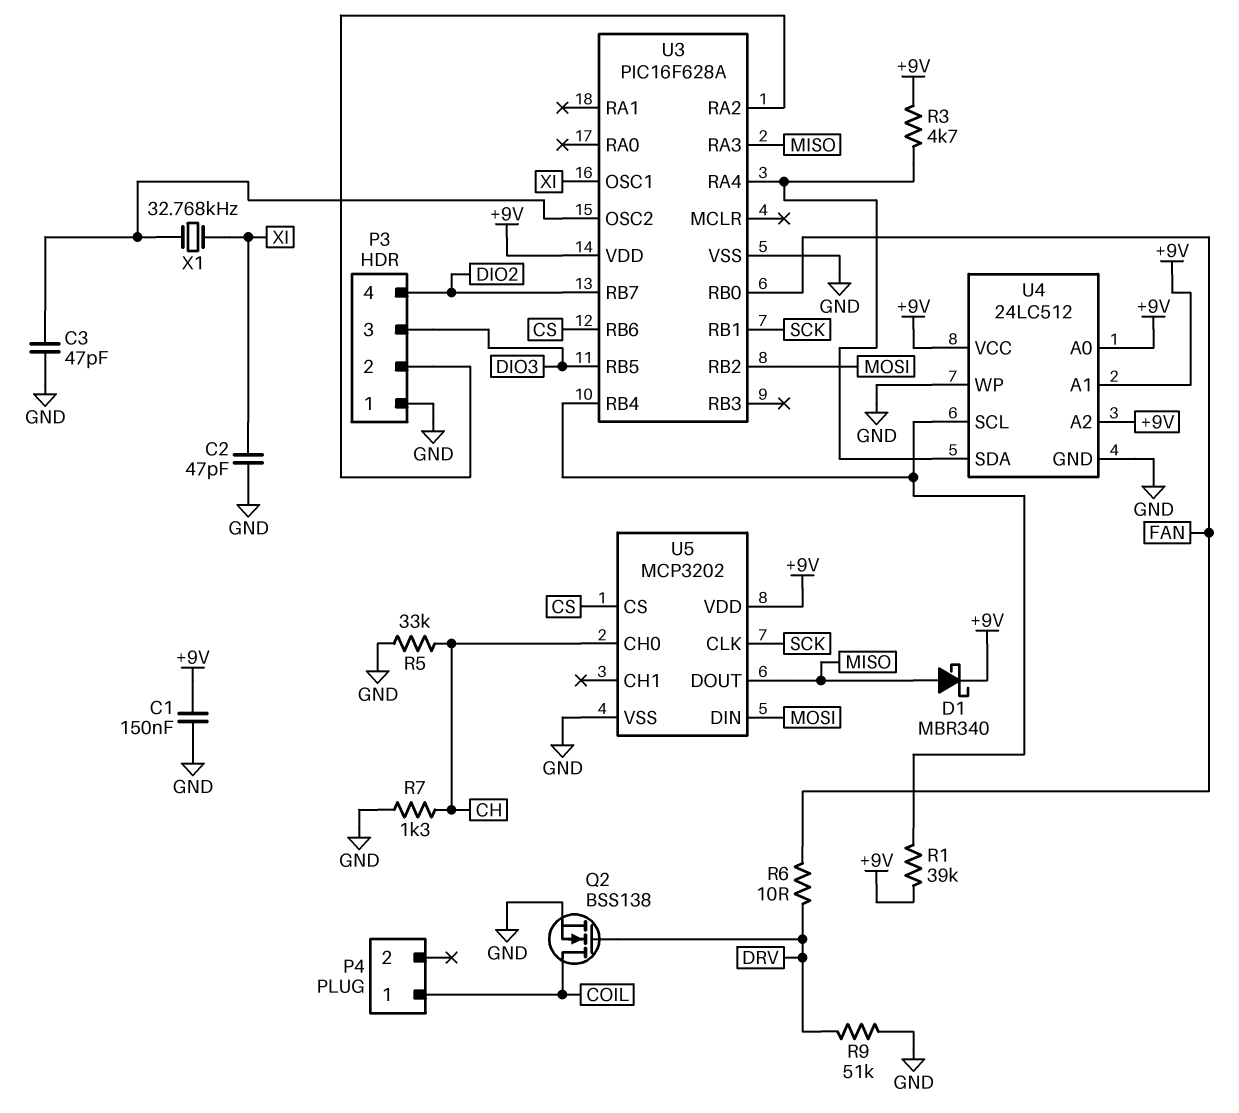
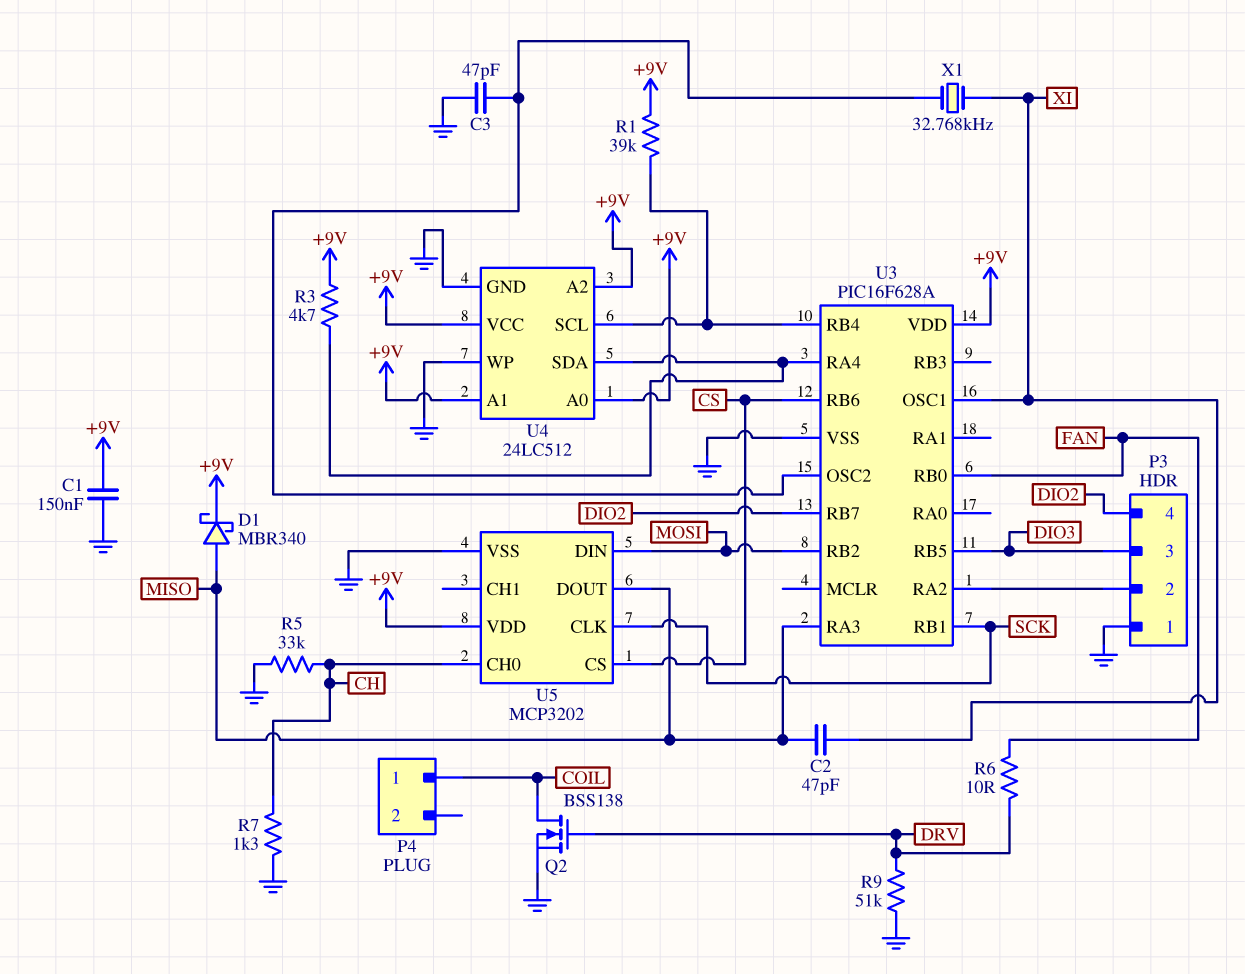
C2: 47pF (GND, XI) -> 47pF (MISO, XI)

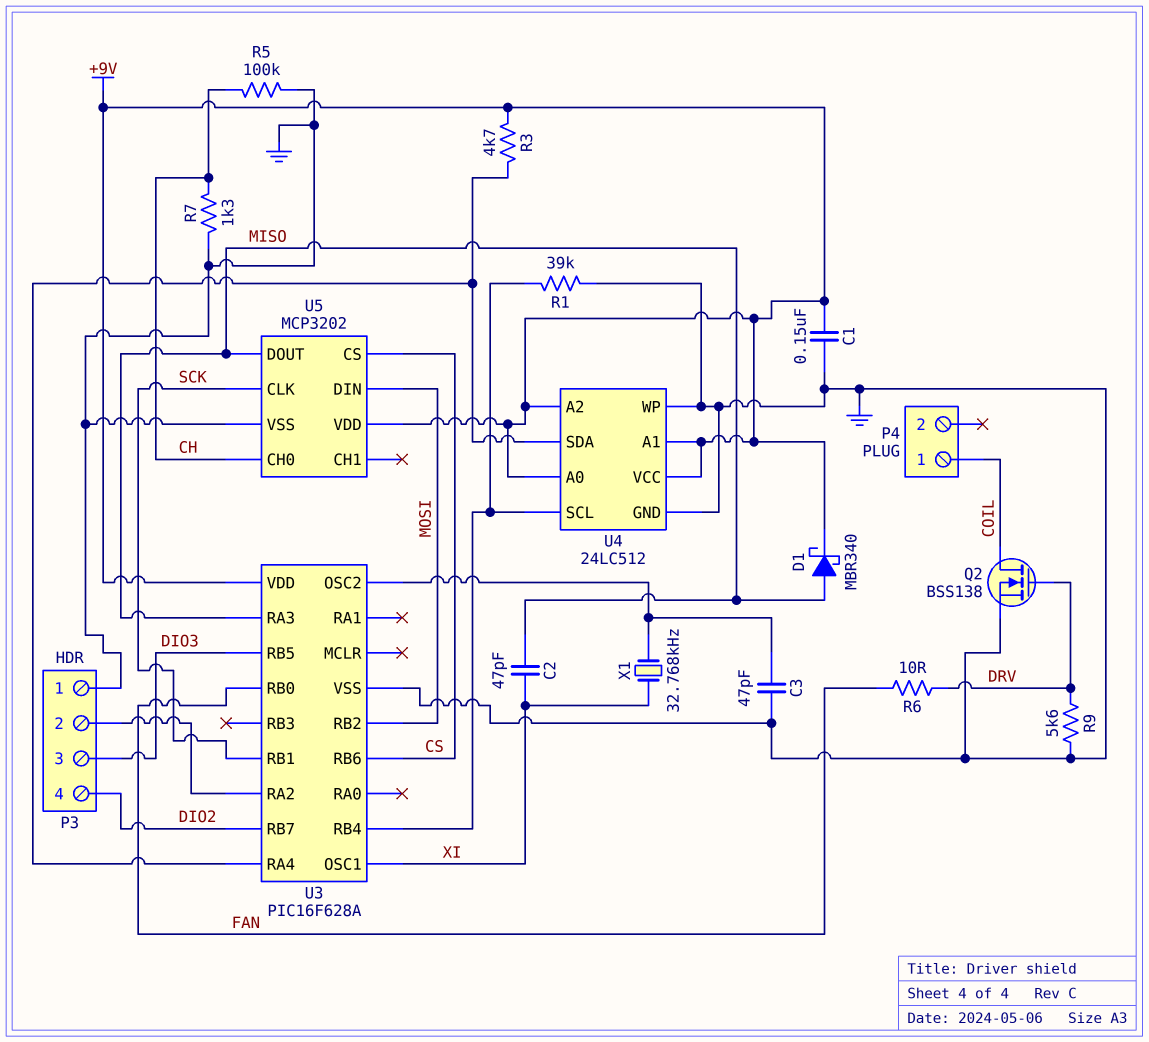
R1: 39k (+9V, U3/RB4) -> 39k (GND, U3/RB4)
R5: 33k (CH, GND) -> 100k (CH, GND)
R9: 51k (DRV, GND) -> 5.6k (DRV, GND)

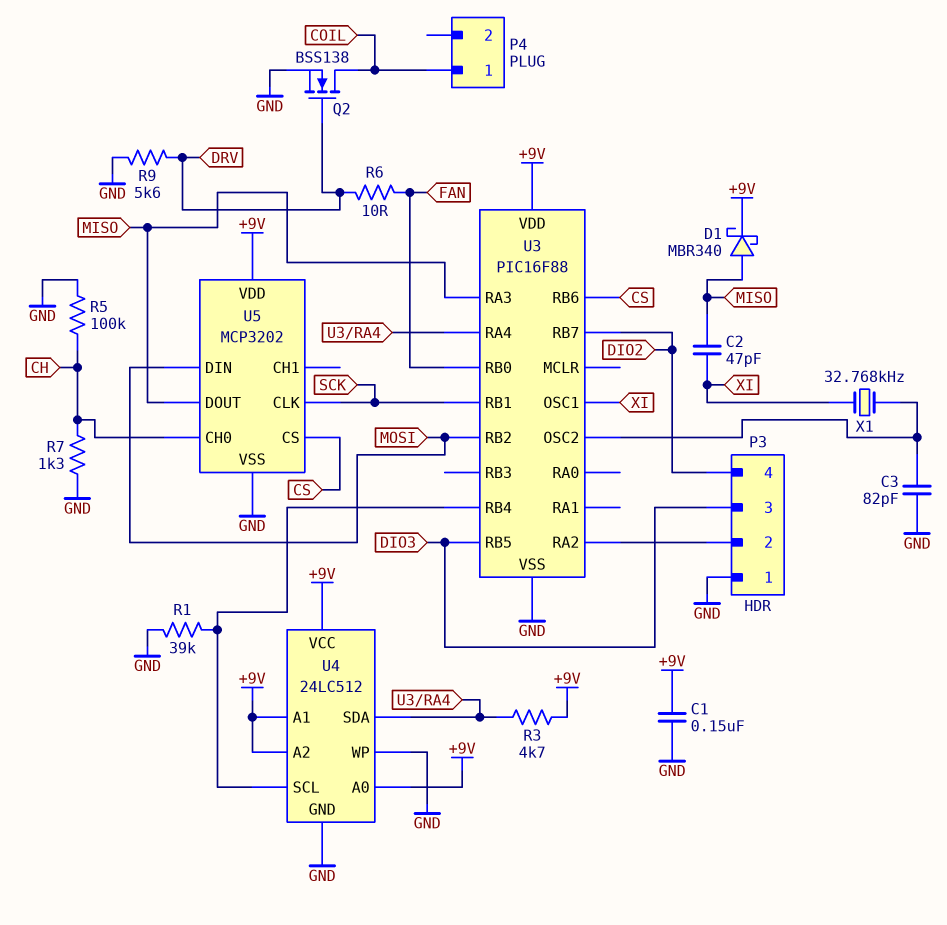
C3: 47pF (GND, U3/OSC2) -> 82pF (GND, U3/OSC2)
U3: PIC16F628A -> PIC16F88

